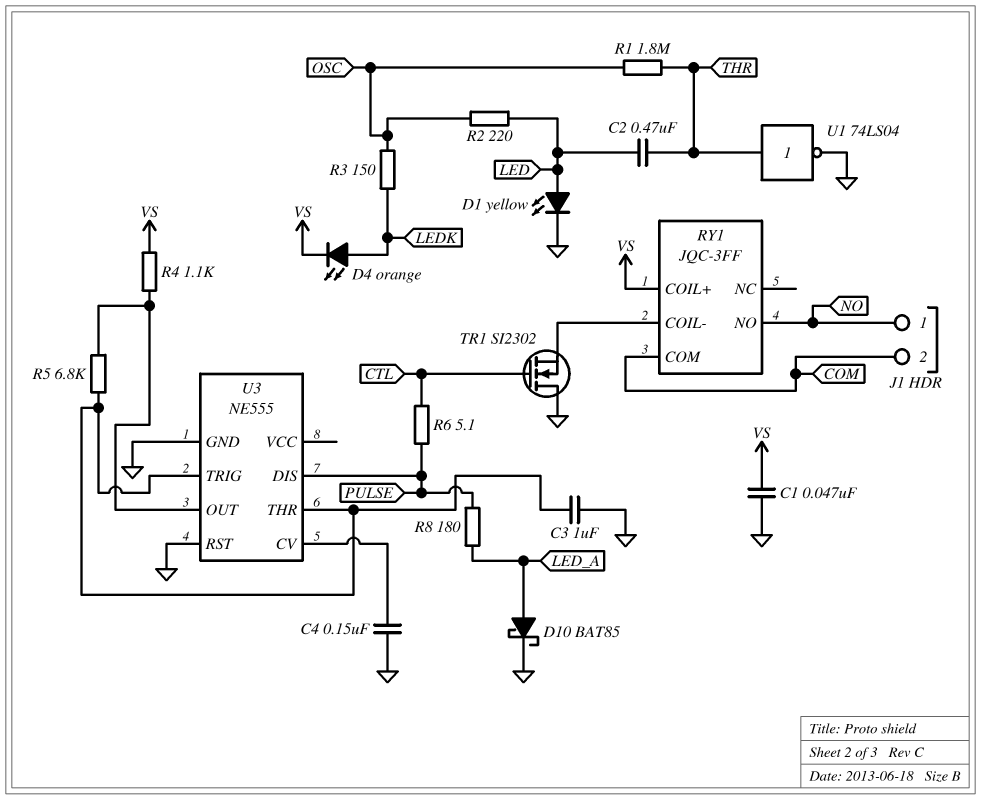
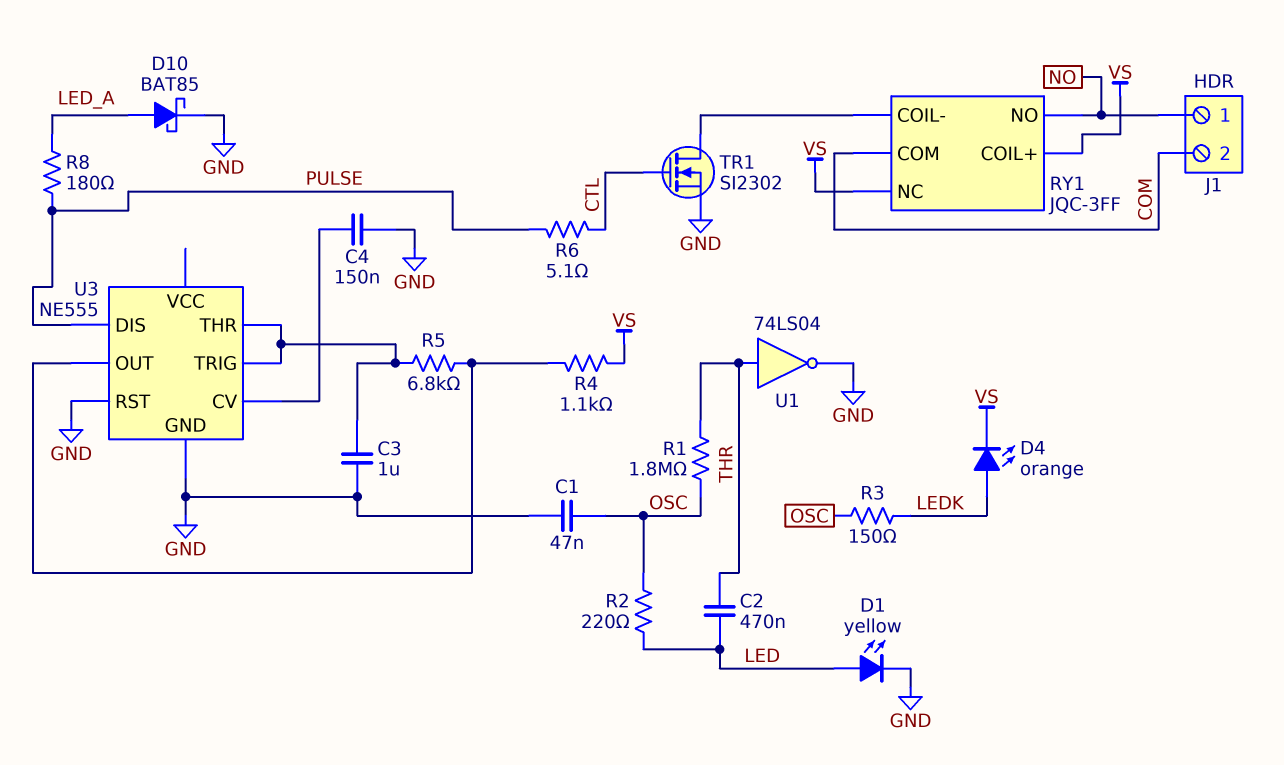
C1: 47nF (GND, VS) -> 47nF (GND, OSC)
RY1 pin NC: none -> VS
TR1: NMOS SI2302 (G CTL, D GND, S RY1/COIL-) -> NMOS SI2302 (G CTL, D RY1/COIL-, S GND)

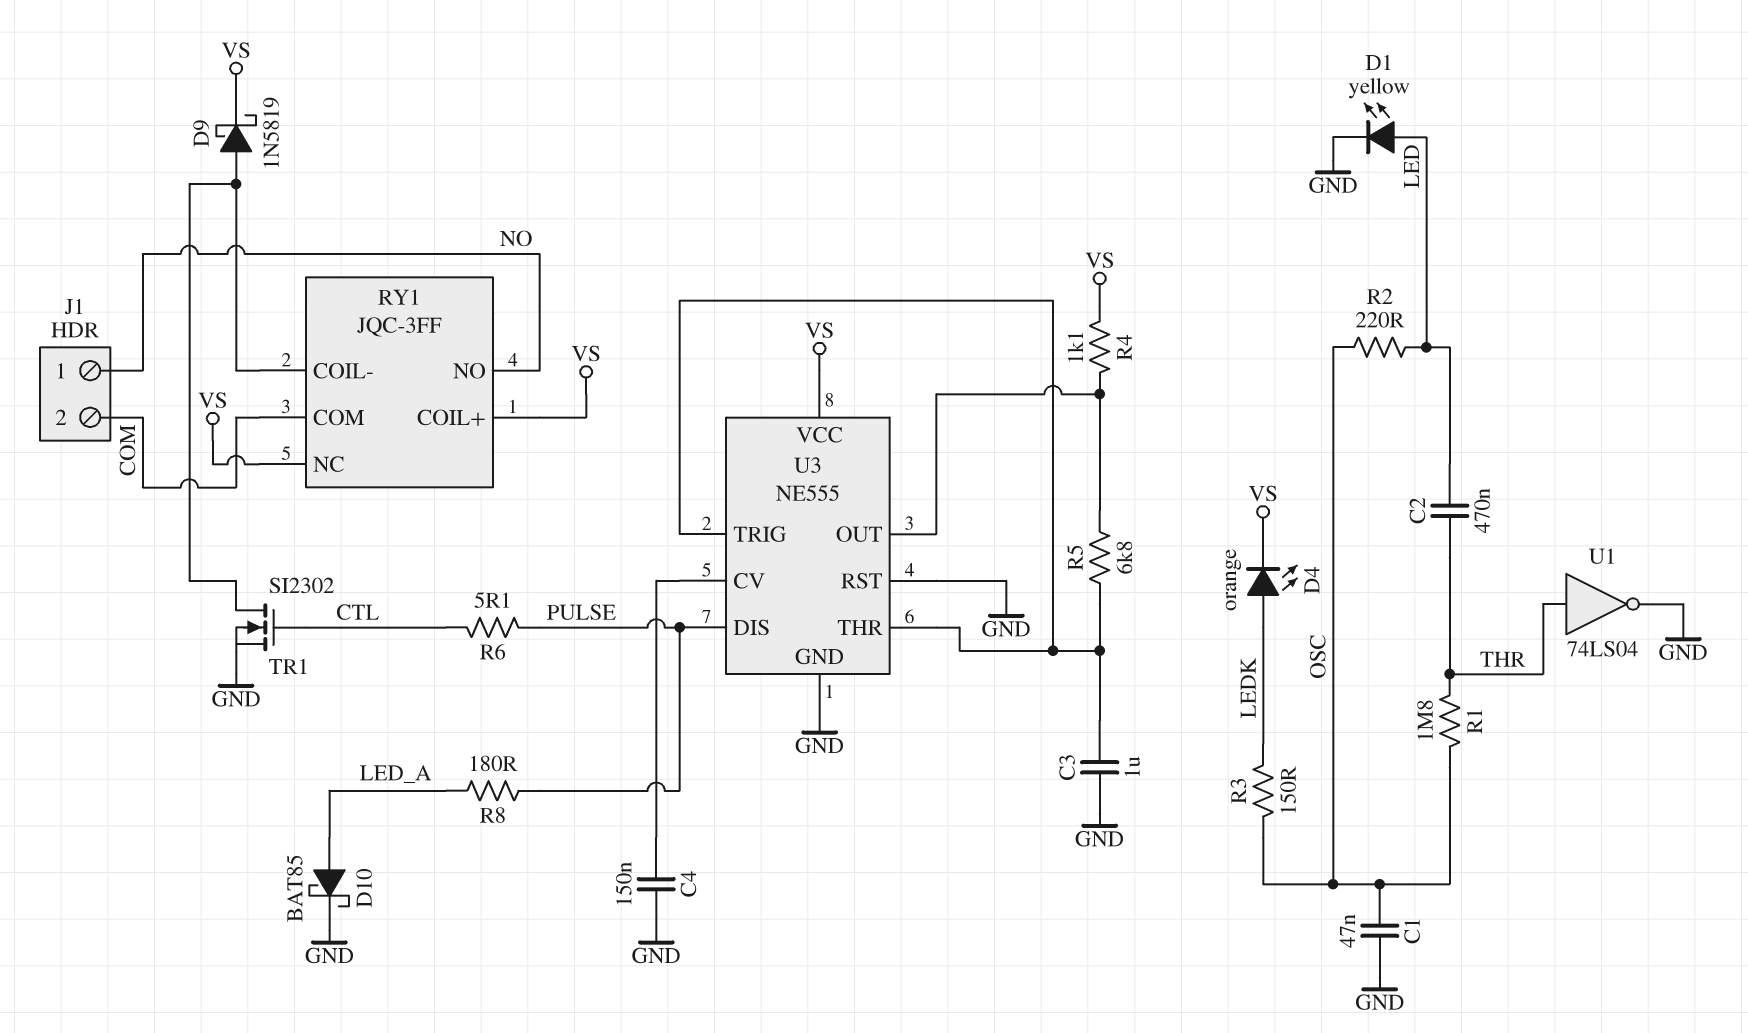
D9: none -> schottky 1N5819 (A RY1/COIL-, K VS)
U3 pin VCC: none -> VS

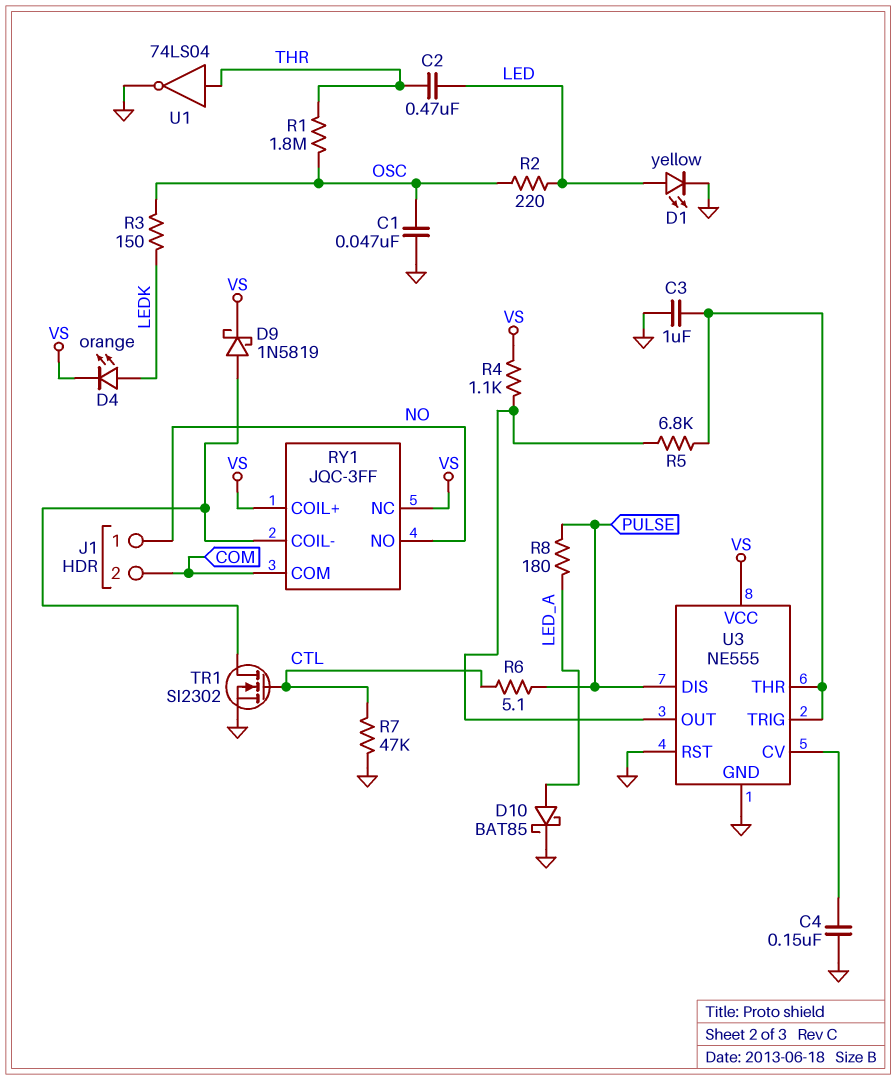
R7: none -> 47k (CTL, GND)

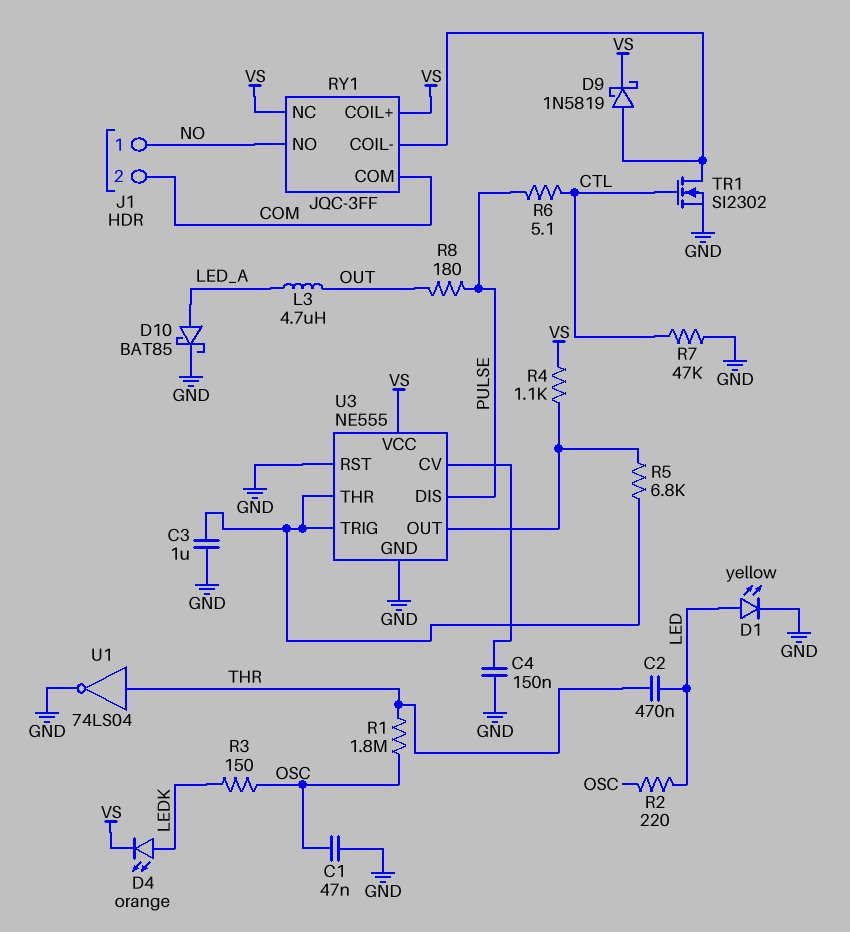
L3: none -> 4.7uH (LED_A, OUT)
R8: 180 (LED_A, PULSE) -> 180 (OUT, PULSE)

